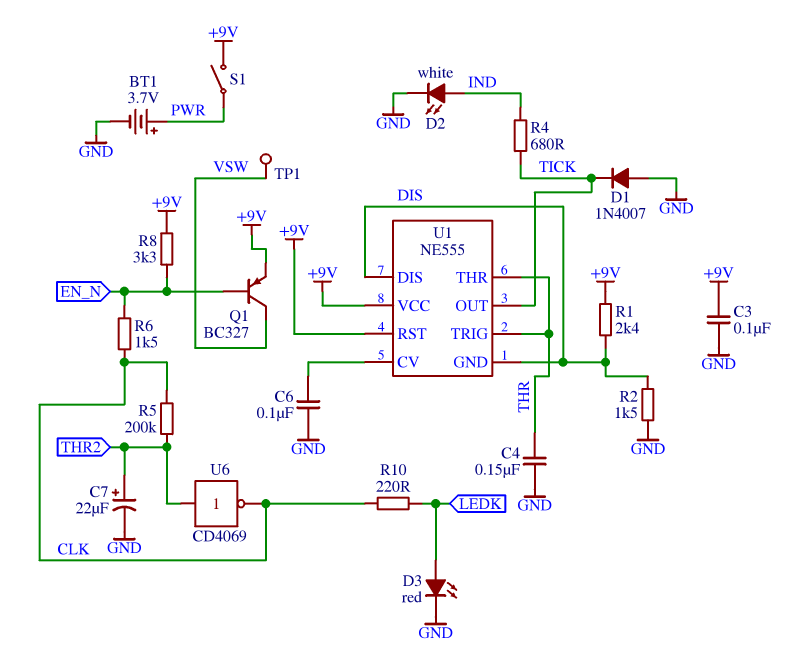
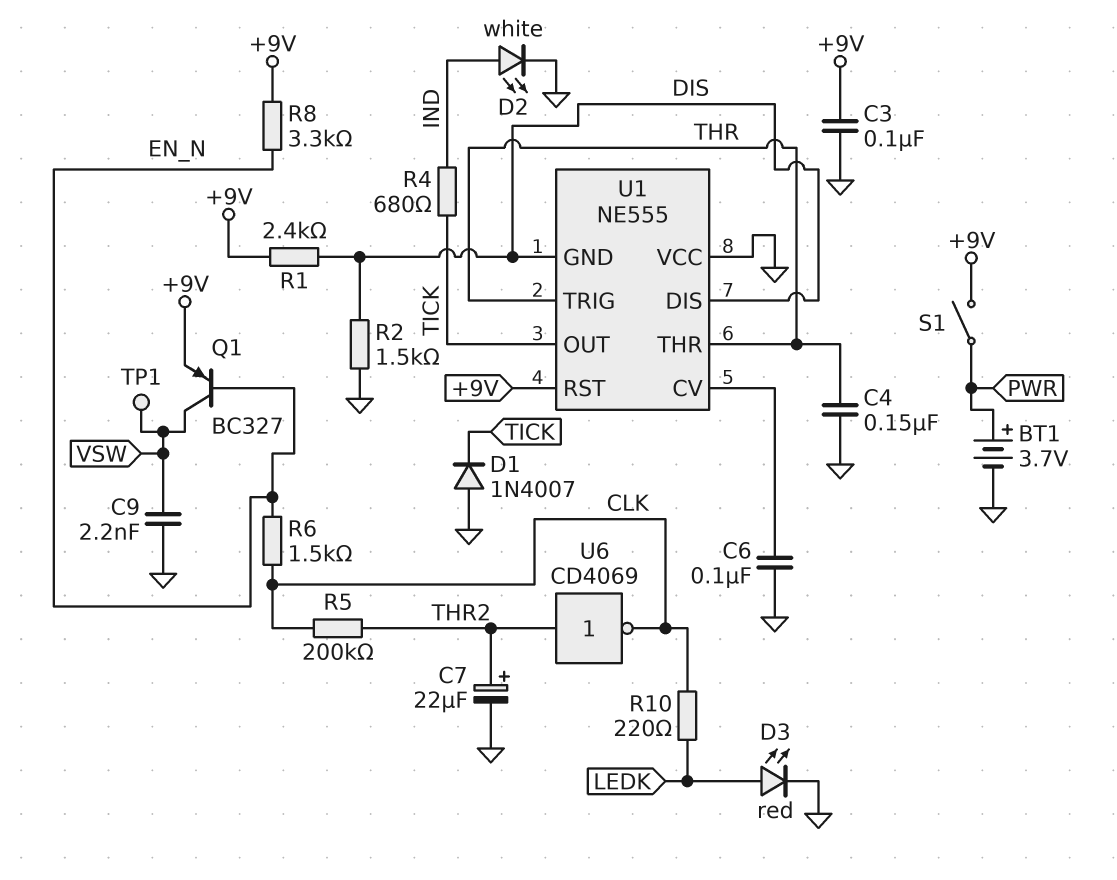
C9: none -> 2.2nF (GND, VSW)
U1 pin VCC: +9V -> GND

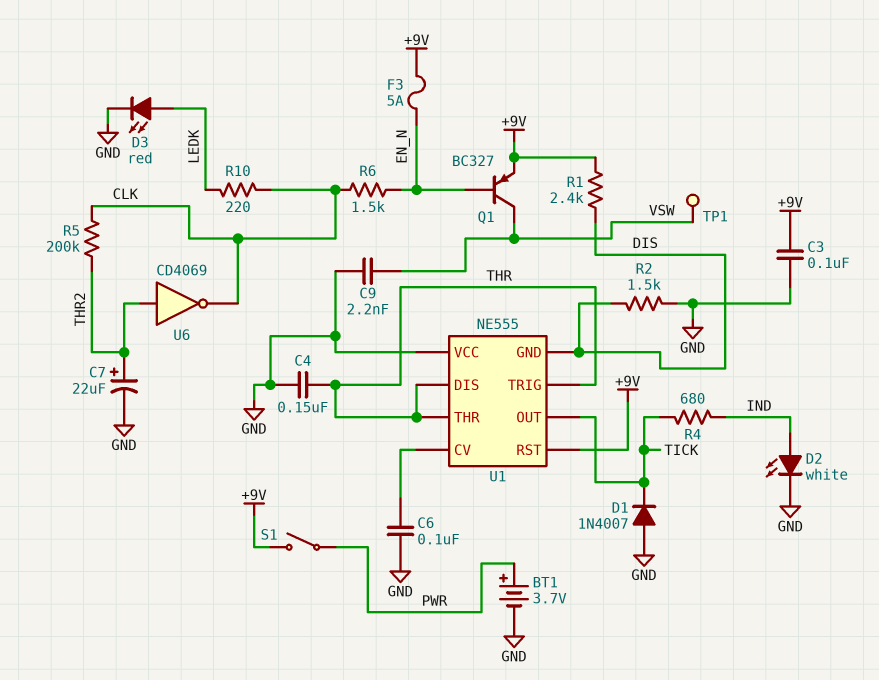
F3: none -> 5A (+9V, EN_N)
R8: 3.3k (+9V, EN_N) -> none
U1 pin DIS: DIS -> THR

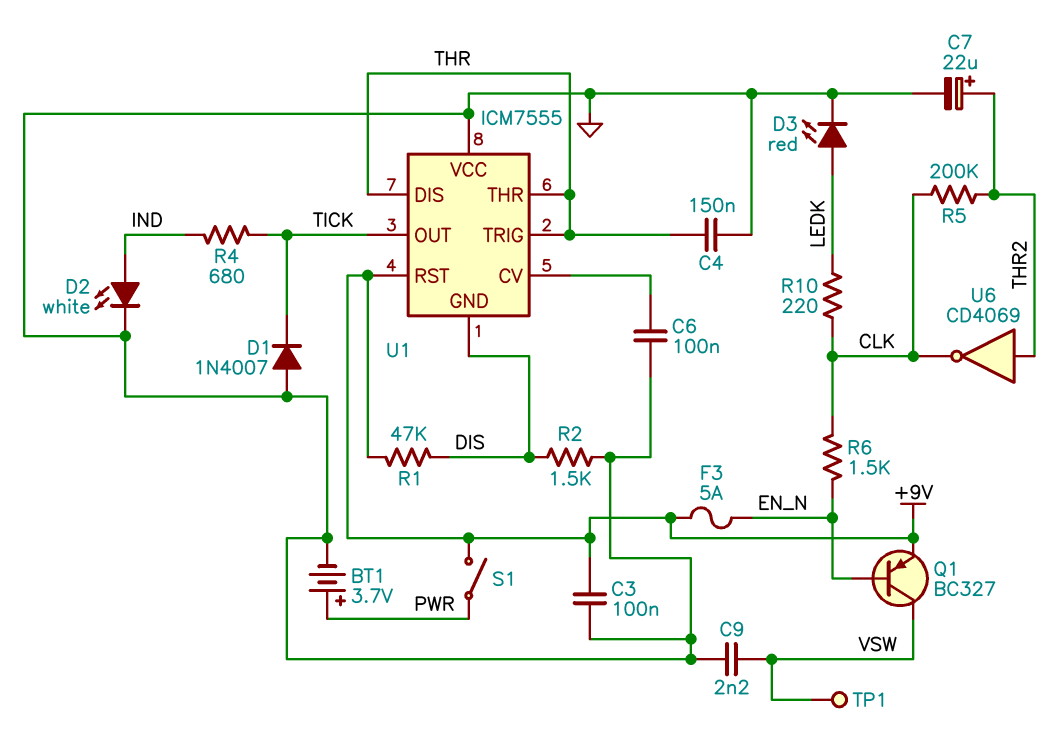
R1: 2.4k (+9V, DIS) -> 47k (+9V, DIS)
U1: NE555 -> ICM7555

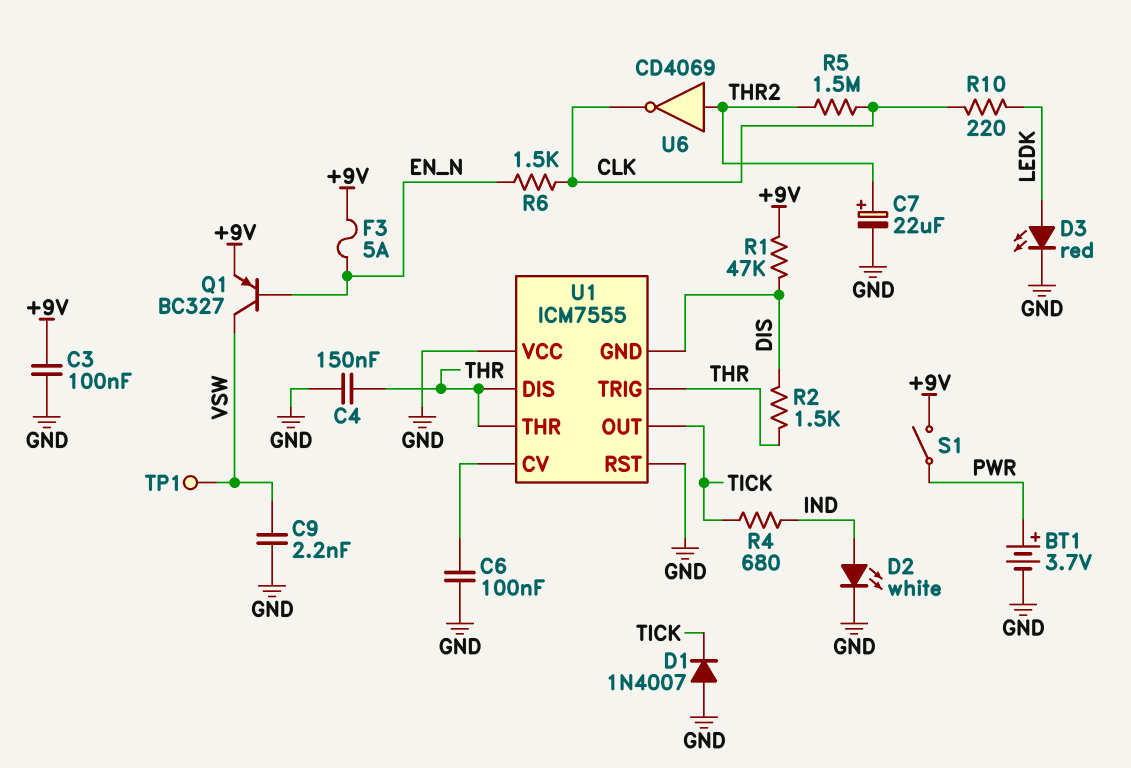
R2: 1.5k (DIS, GND) -> 1.5k (DIS, THR)
R5: 200k (CLK, THR2) -> 1.5M (CLK, THR2)
U1 pin RST: +9V -> GND

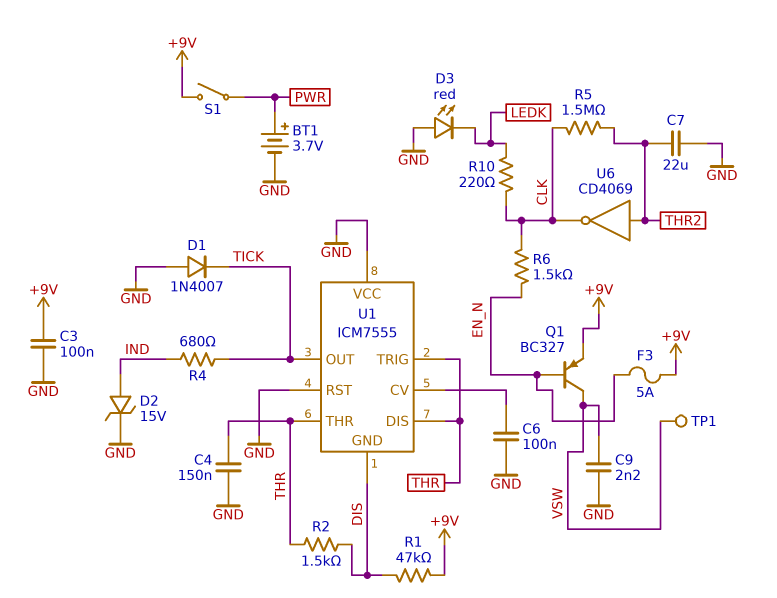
C7: 22uF (plus THR2, minus GND) -> 22uF (GND, THR2)
D2: LED white (A IND, K GND) -> zener 15V (A IND, K GND)
D3: LED red (A LEDK, K GND) -> LED red (A GND, K LEDK)

